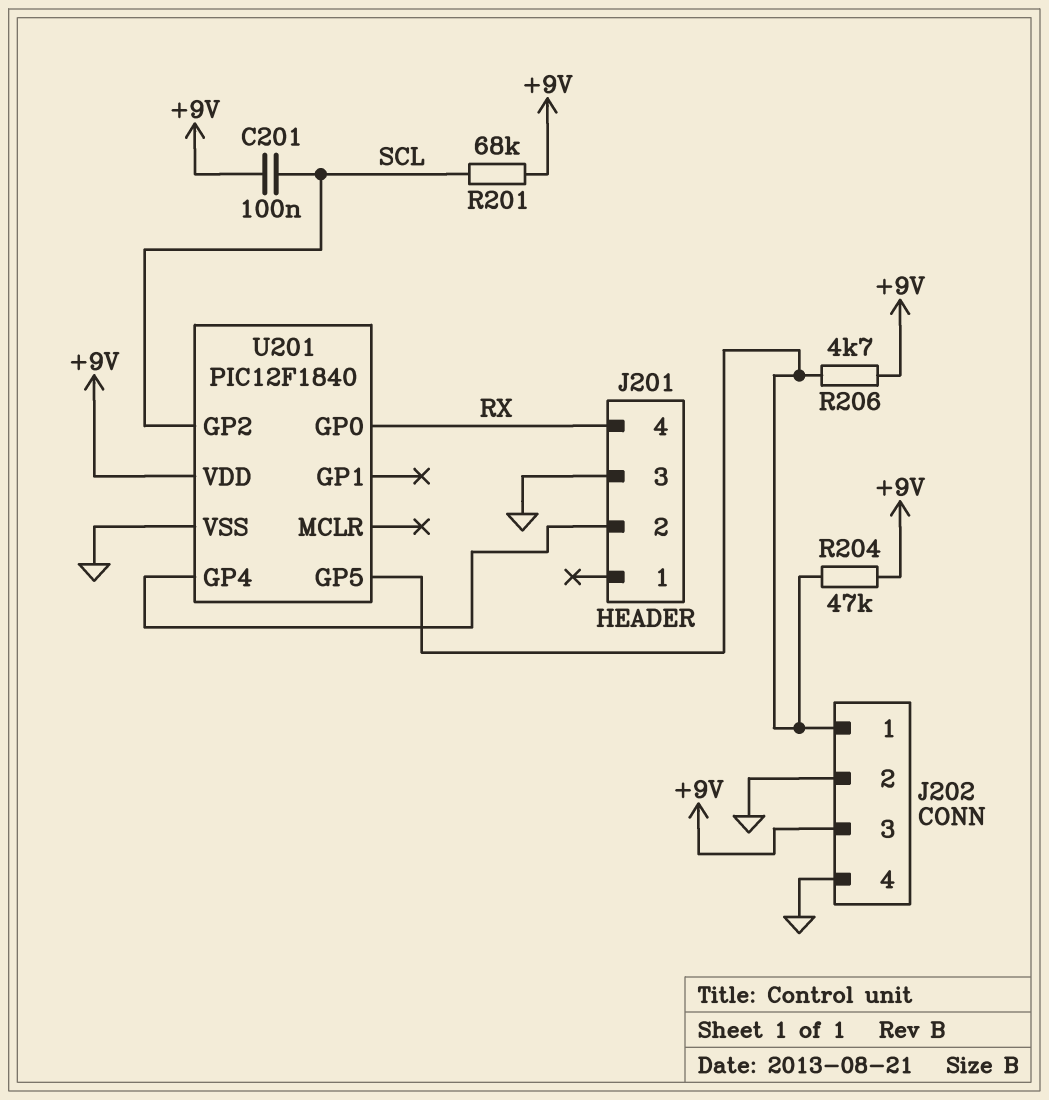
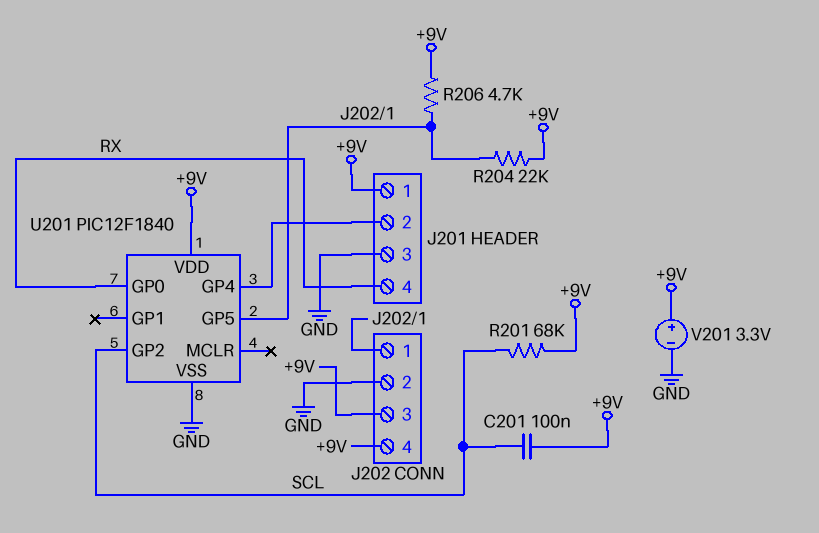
J201 pin 1: none -> +9V
J202 pin 4: GND -> +9V
R204: 47k (+9V, J202/1) -> 22k (+9V, J202/1)
V201: none -> 3.3V (plus +9V, minus GND)

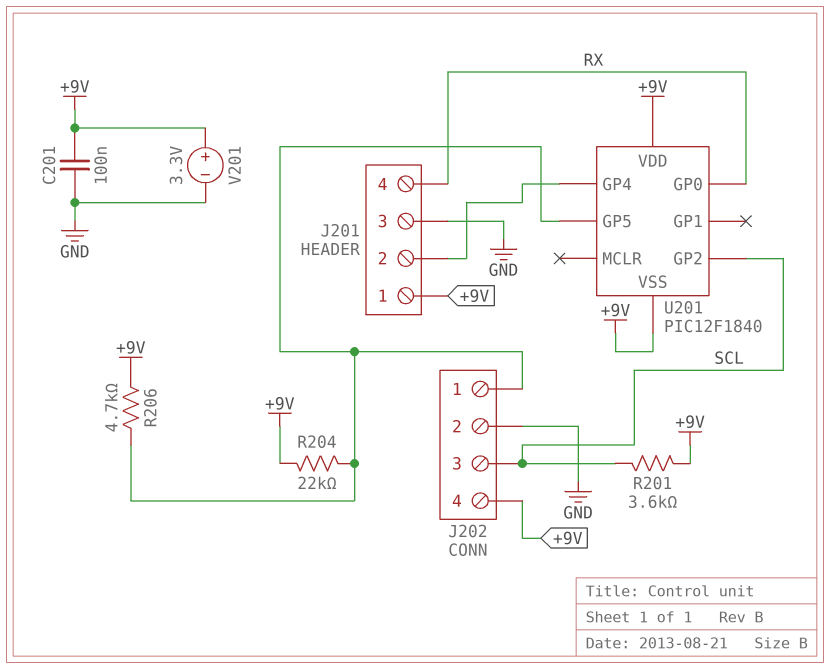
C201: 100nF (+9V, SCL) -> 100nF (+9V, GND)
J202 pin 3: +9V -> SCL
R201: 68k (+9V, SCL) -> 3.6k (+9V, SCL)
U201 pin VSS: GND -> +9V

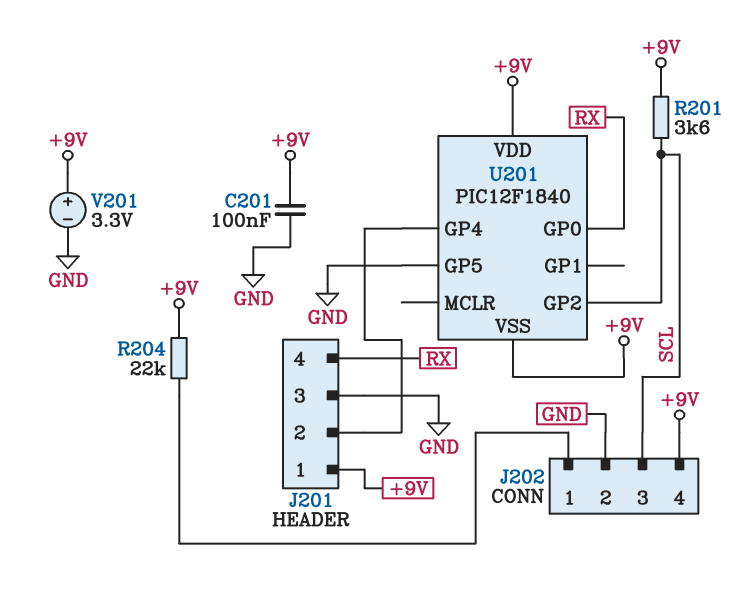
R206: 4.7k (+9V, J202/1) -> none
U201 pin GP5: J202/1 -> GND

